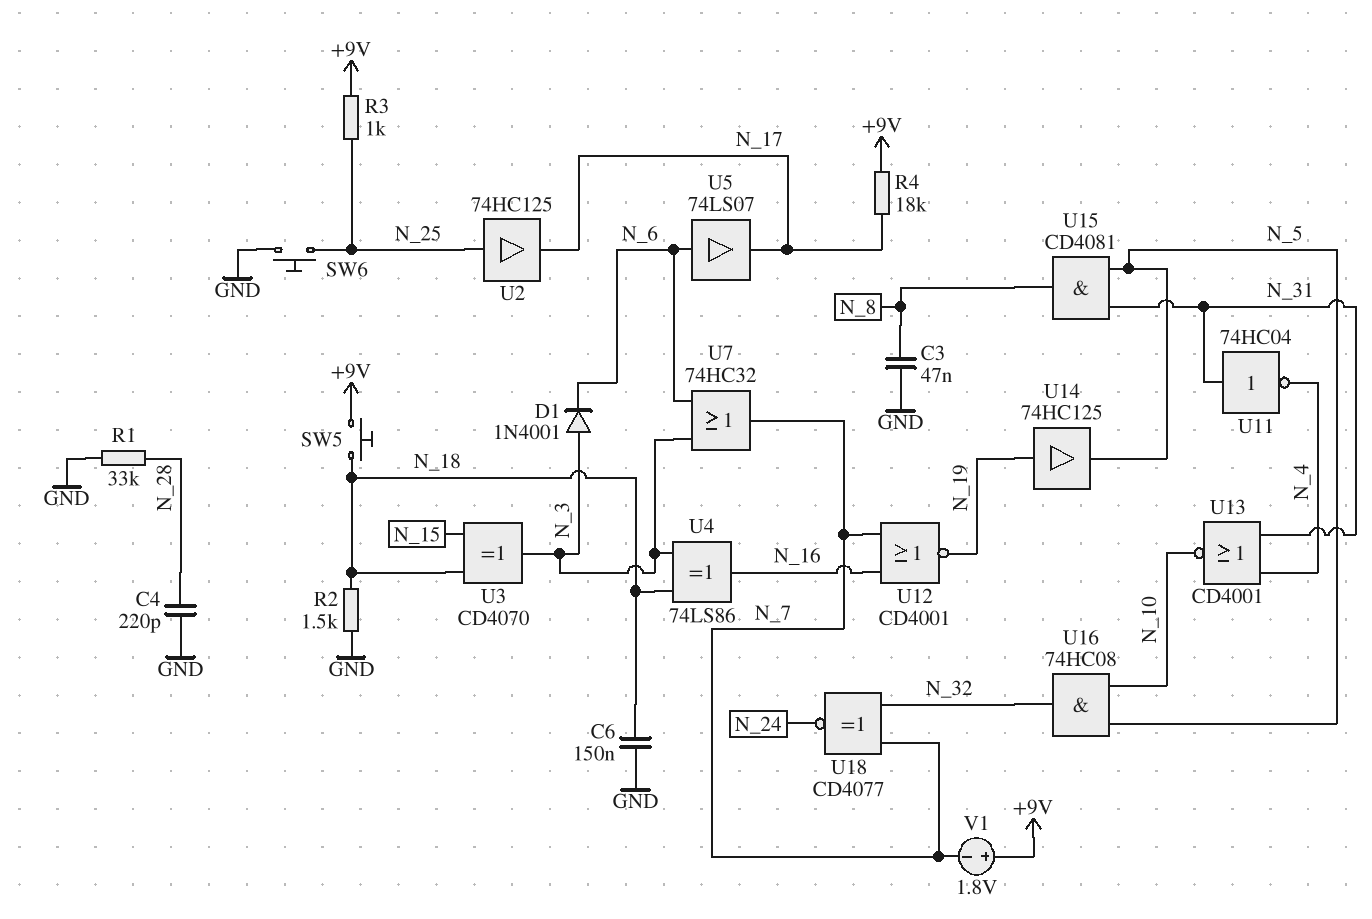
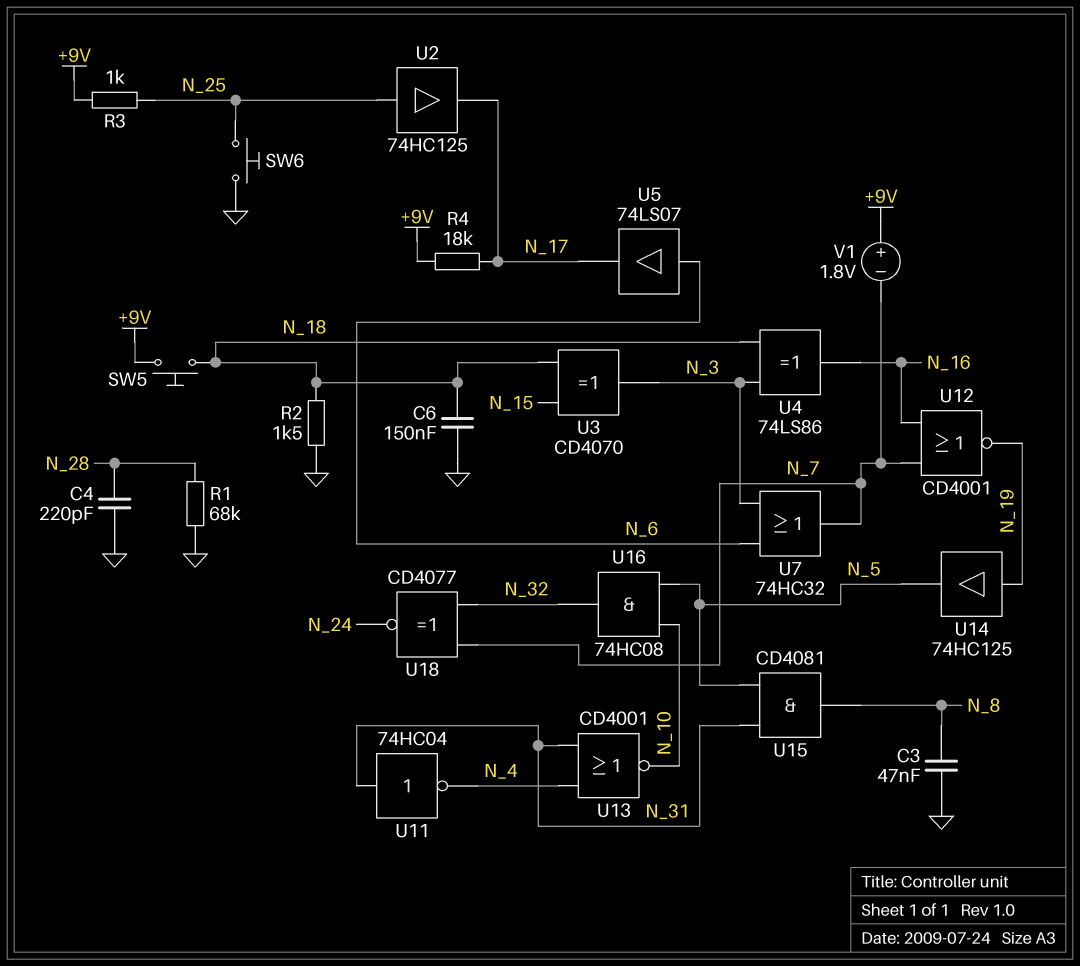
D1: diode 1N4001 (A N_3, K N_6) -> none
R1: 33k (GND, N_28) -> 68k (GND, N_28)

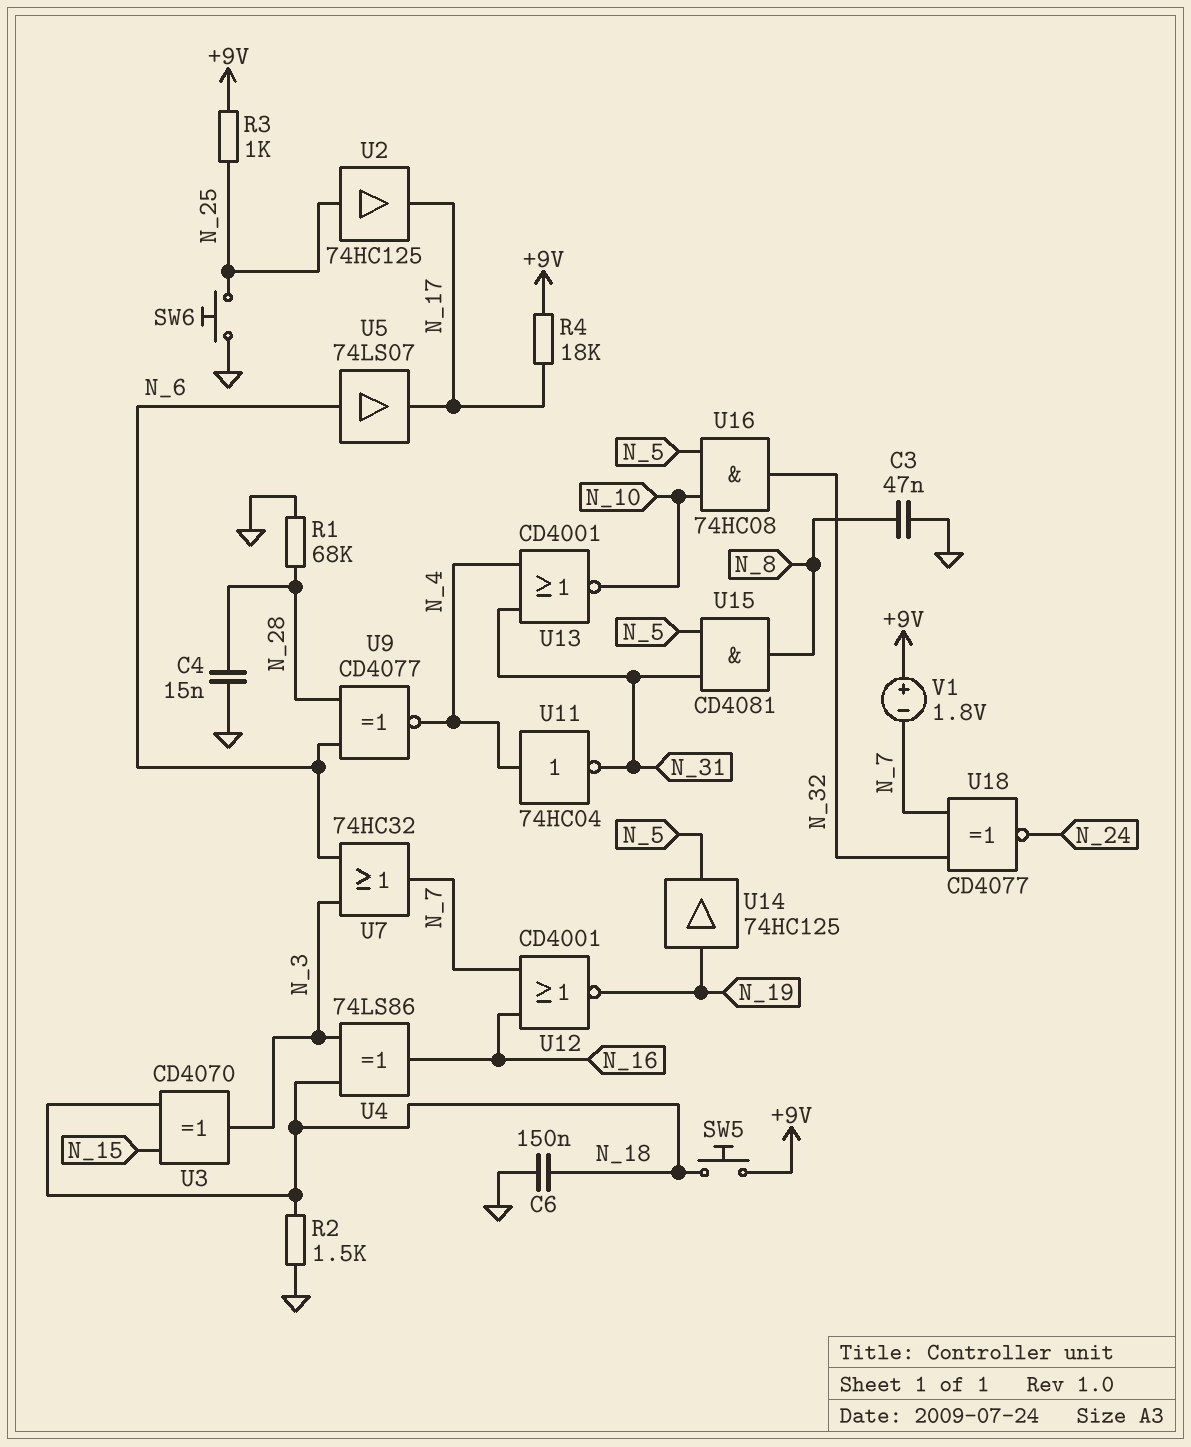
C4: 220pF (GND, N_28) -> 15nF (GND, N_28)
U9: none -> XNOR CD4077 (in N_6, in N_28, out N_4)
U11: NOT 74HC04 (in N_31, out N_4) -> NOT 74HC04 (in N_4, out N_31)

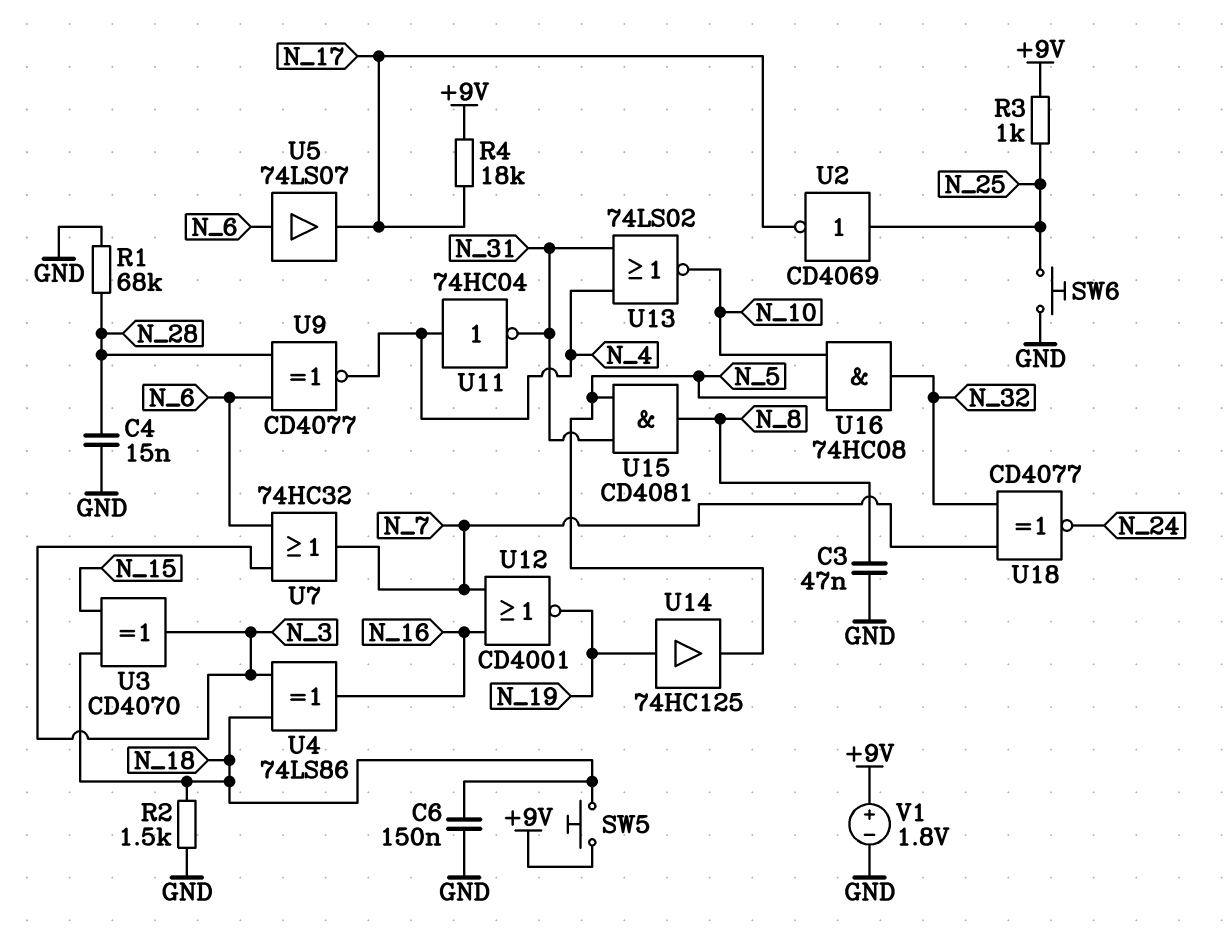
U2: buffer 74HC125 (in N_25, out N_17) -> NOT CD4069 (in N_25, out N_17)
U13: NOR CD4001 (in N_4, in N_31, out N_10) -> NOR 74LS02 (in N_4, in N_31, out N_10)
V1: 1.8V (plus +9V, minus N_7) -> 1.8V (plus +9V, minus GND)

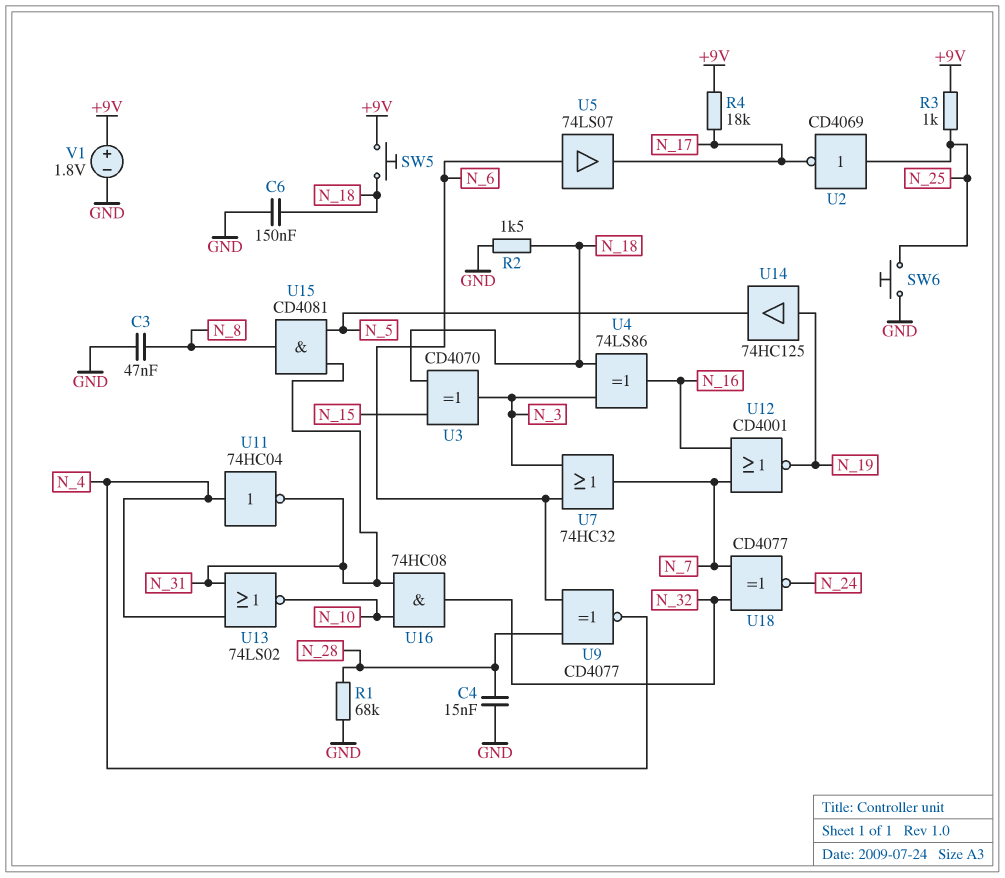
U16: AND 74HC08 (in N_5, in N_10, out N_32) -> AND 74HC08 (in N_10, in N_31, out N_32)

